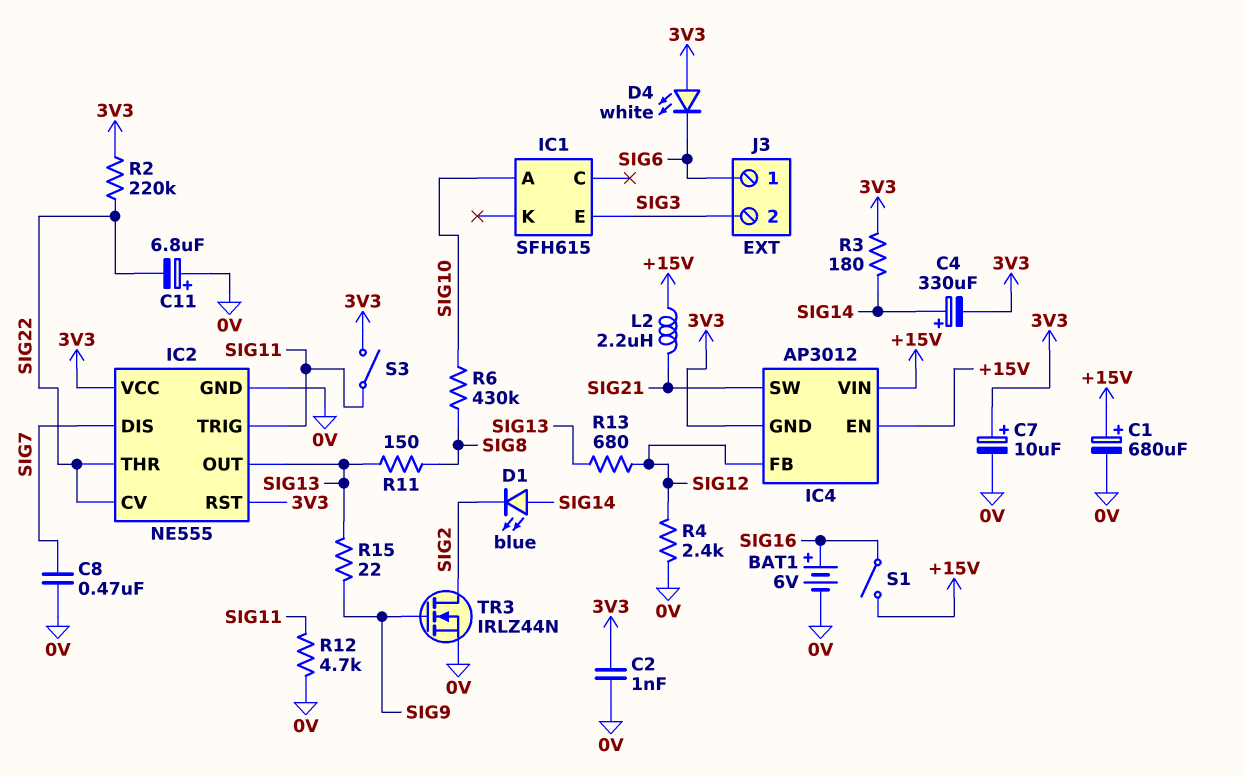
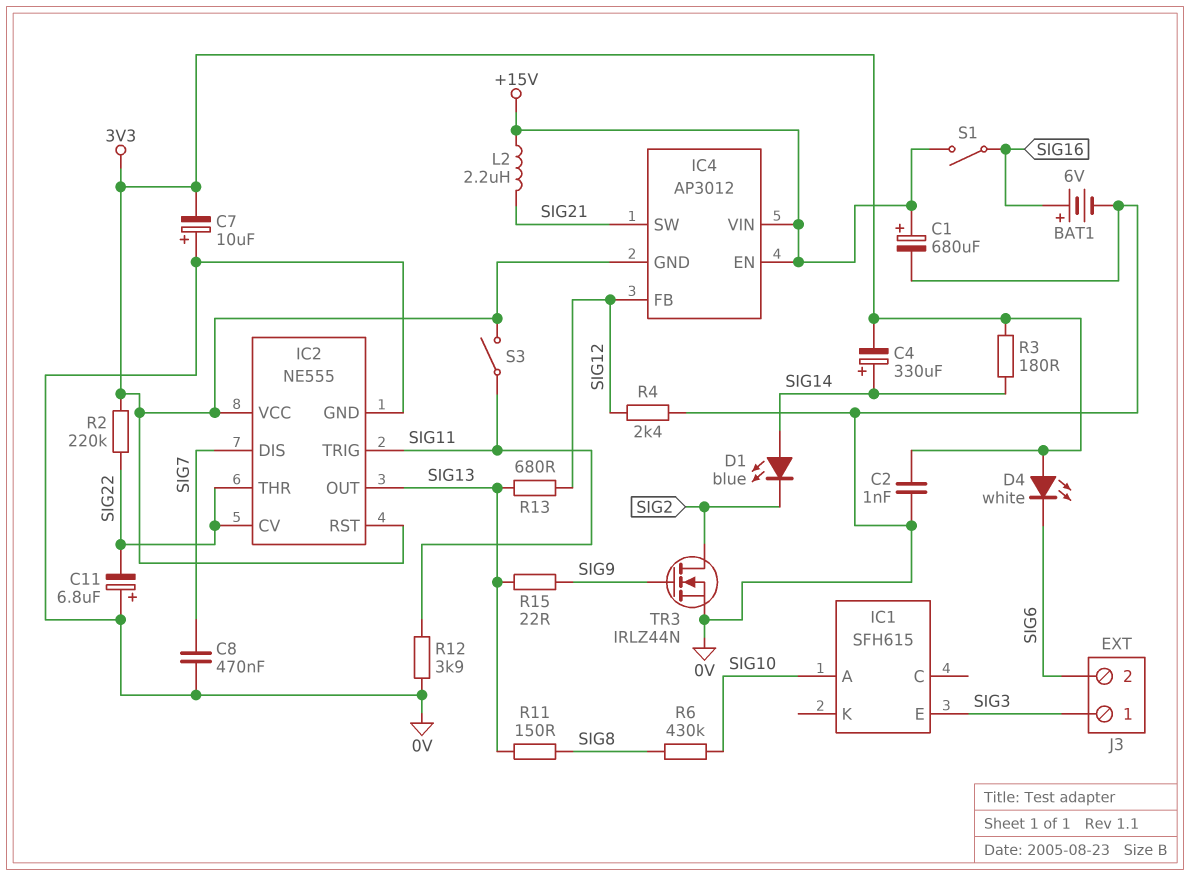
C7: 10uF (plus 3V3, minus 0V) -> 10uF (plus 0V, minus 3V3)
J3 pin 1: SIG6 -> SIG3
J3 pin 2: SIG3 -> SIG6
R12: 4.7k (0V, SIG11) -> 3.9k (0V, SIG11)

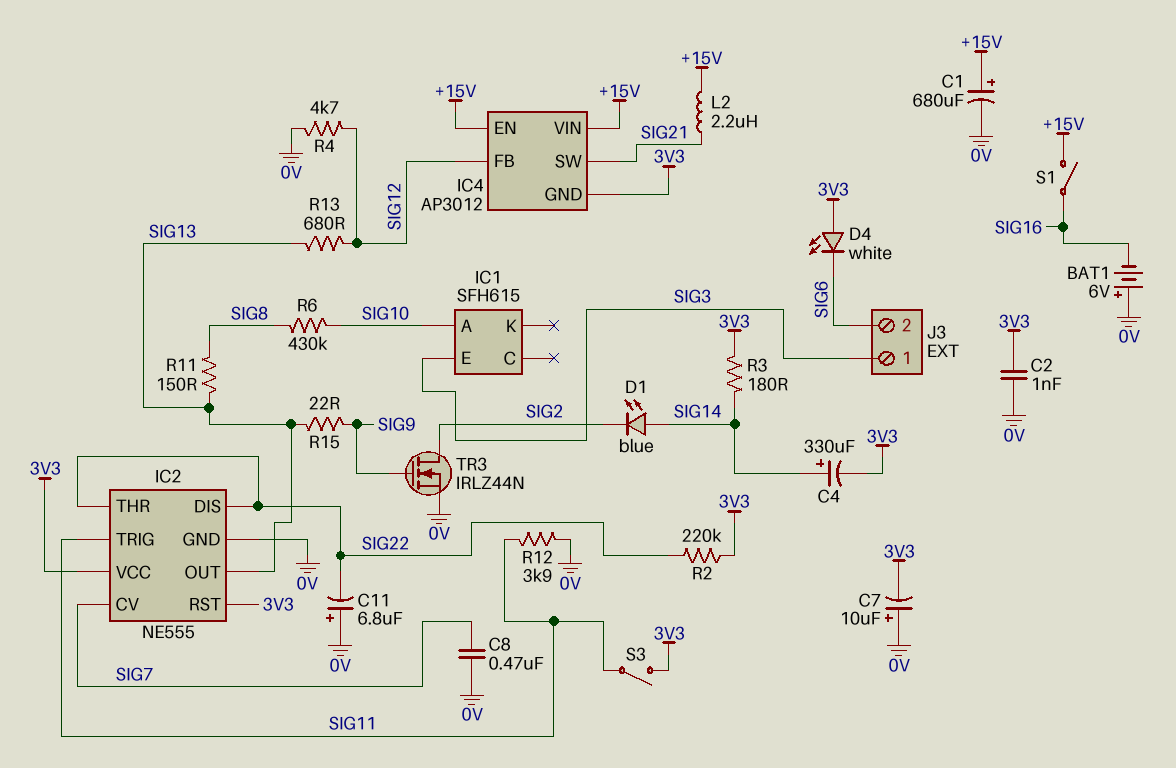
BAT1: 6V (plus SIG16, minus 0V) -> 6V (plus 0V, minus SIG16)
IC2 pin CV: SIG22 -> SIG7
IC2 pin DIS: SIG7 -> SIG22
R4: 2.4k (0V, SIG12) -> 4.7k (0V, SIG12)

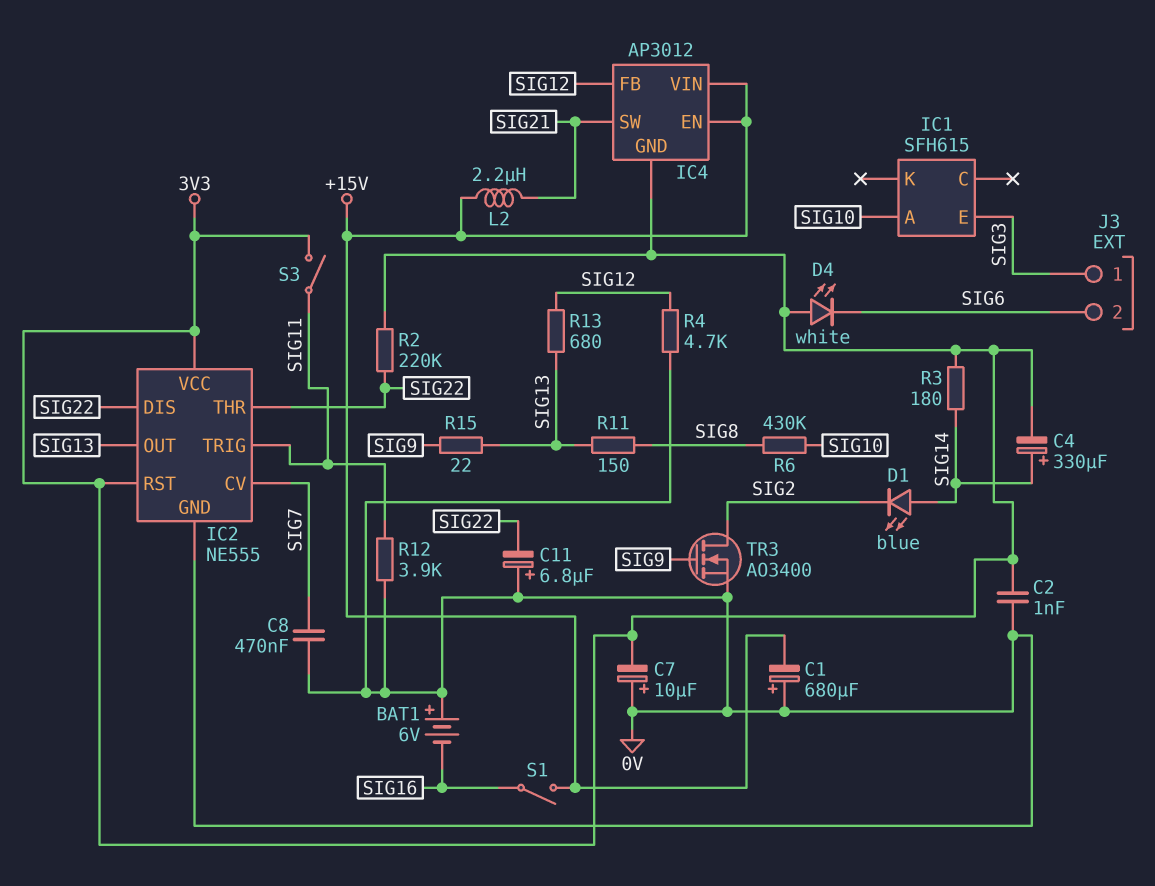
C1: 680uF (plus +15V, minus 0V) -> 680uF (plus 0V, minus +15V)
TR3: NMOS IRLZ44N (G SIG9, D SIG2, S 0V) -> NMOS AO3400 (G SIG9, D SIG2, S 0V)

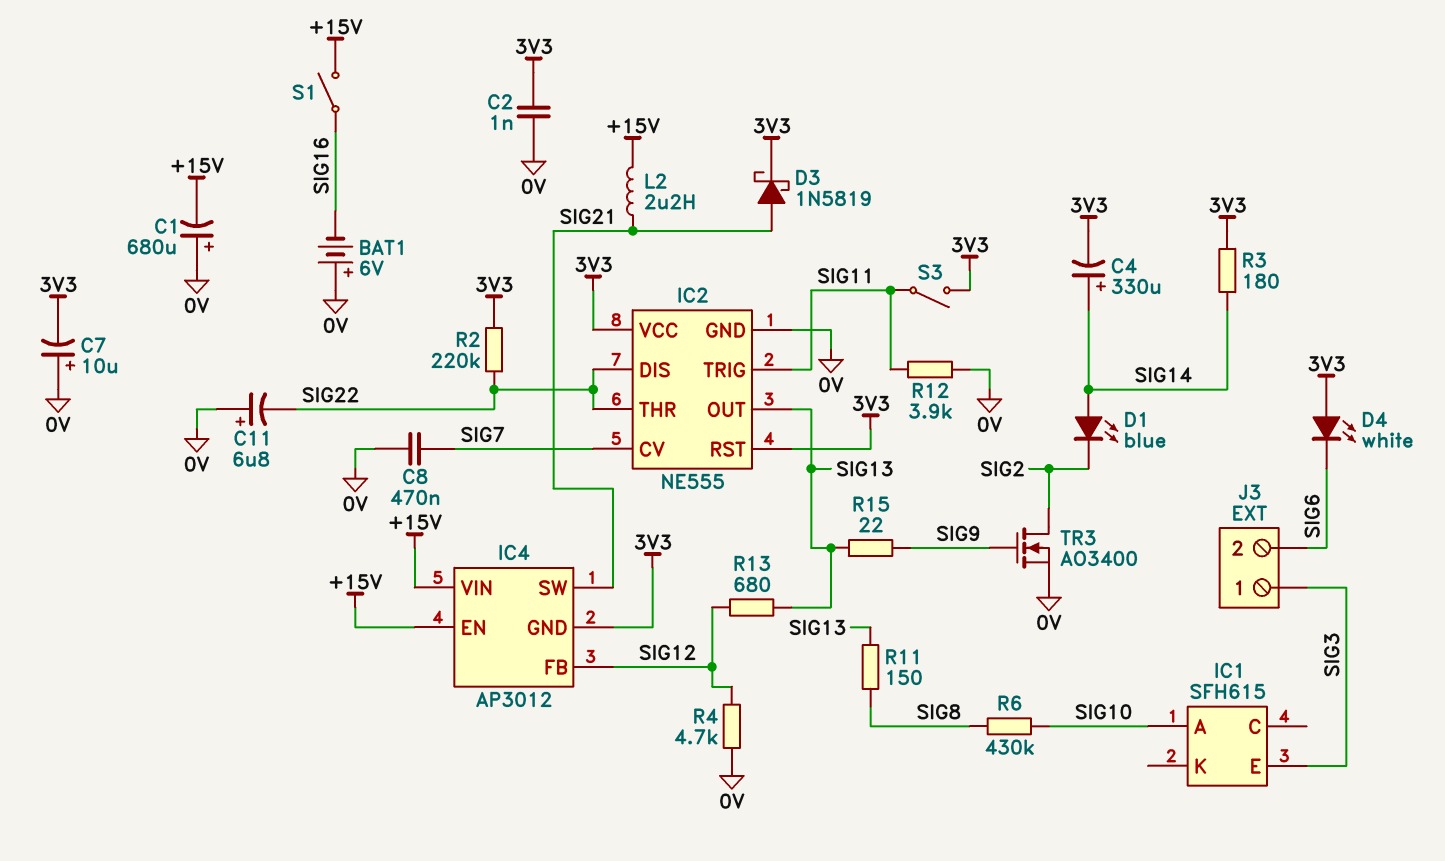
D3: none -> schottky 1N5819 (A SIG21, K 3V3)

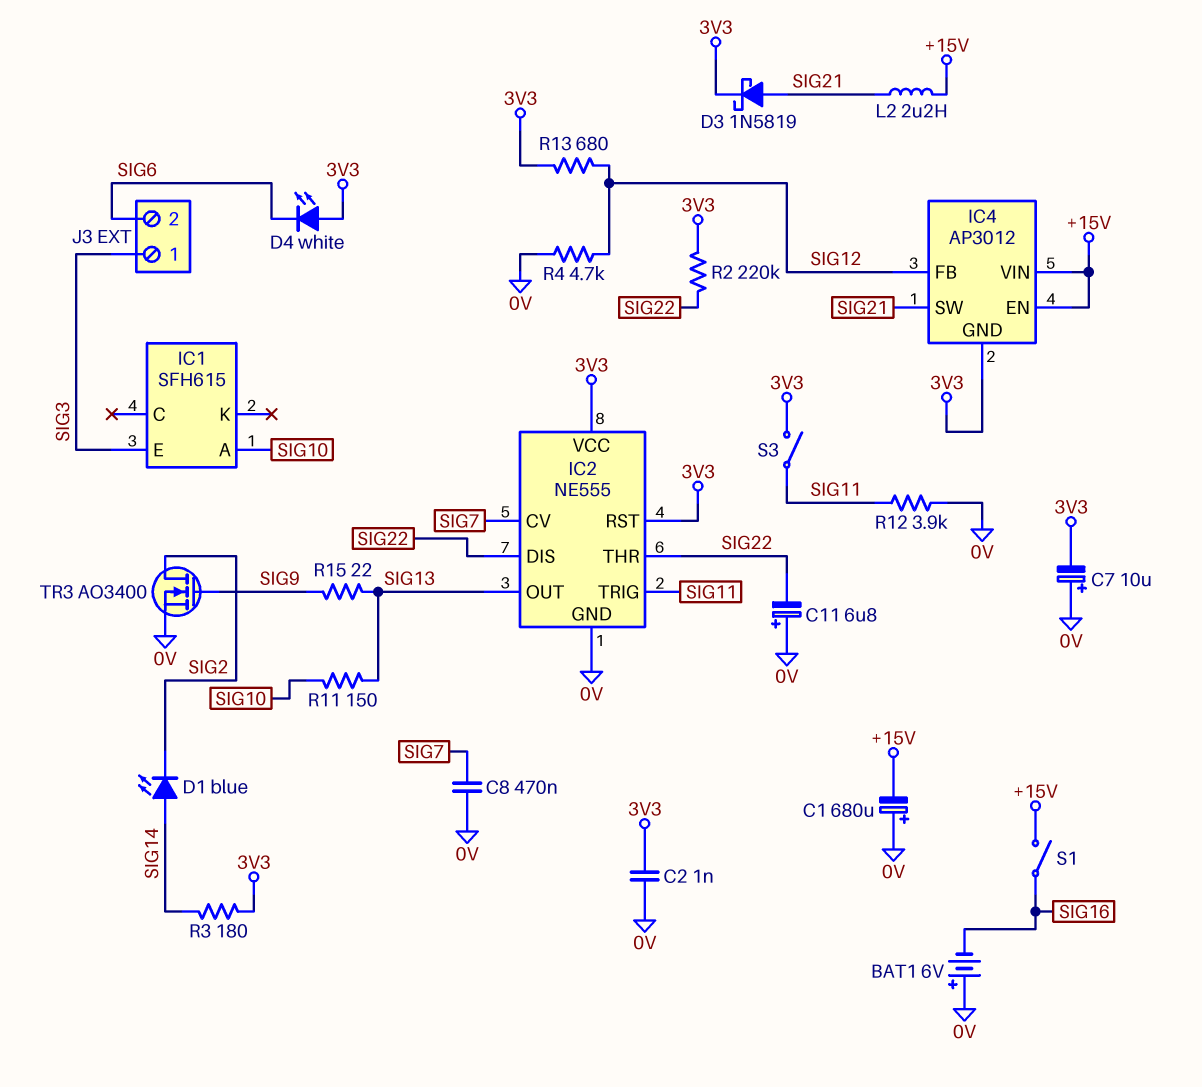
C4: 330uF (plus SIG14, minus 3V3) -> none
R6: 430k (SIG8, SIG10) -> none
R11: 150 (SIG8, SIG13) -> 150 (SIG10, SIG13)
R13: 680 (SIG12, SIG13) -> 680 (3V3, SIG12)

